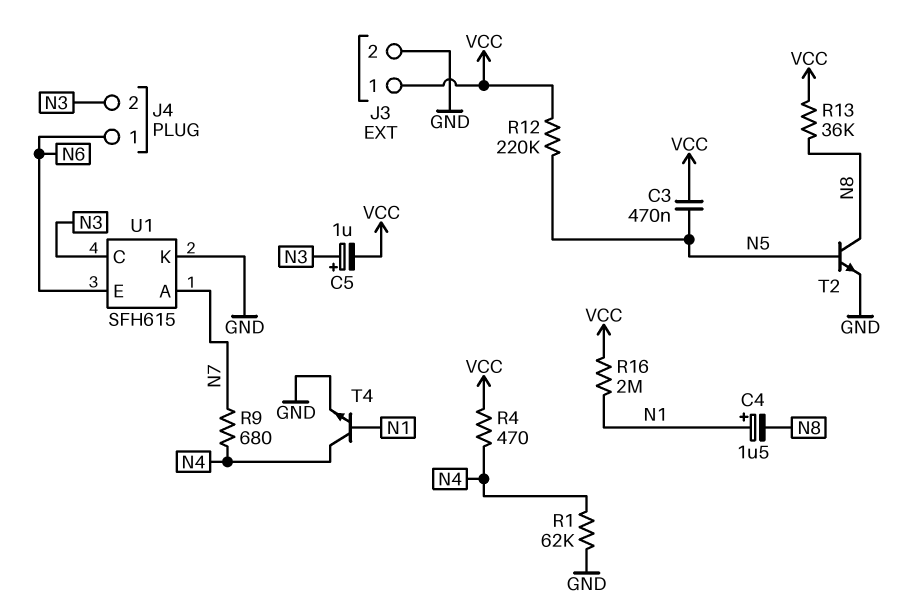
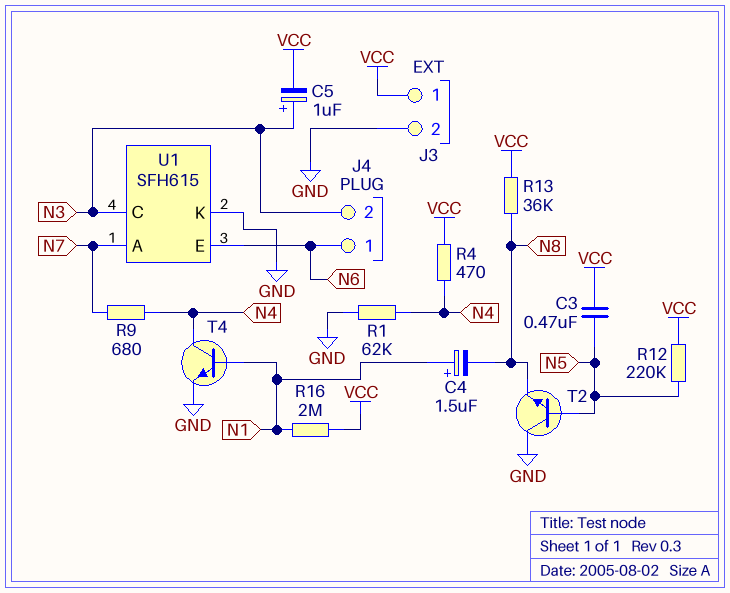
T2: NPN (B N5, C N8, E GND) -> NPN (B N5, C GND, E N8)

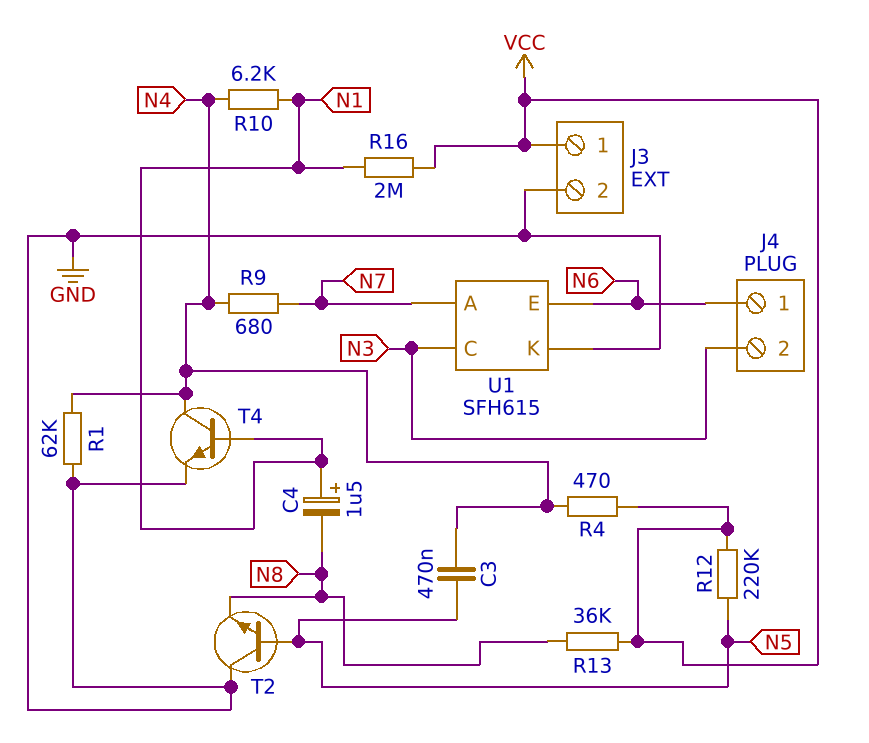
C3: 470nF (N5, VCC) -> 470nF (N4, N5)
C5: 1uF (plus N3, minus VCC) -> none
R10: none -> 6.2k (N1, N4)

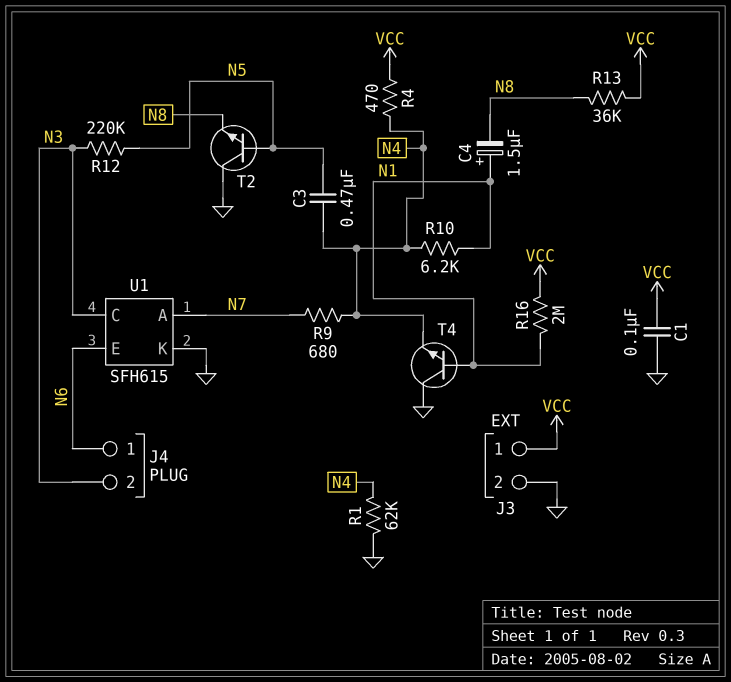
C1: none -> 100nF (GND, VCC)
R12: 220k (N5, VCC) -> 220k (N3, N5)
T4: NPN (B N1, C N4, E GND) -> NPN (B N1, C GND, E N4)

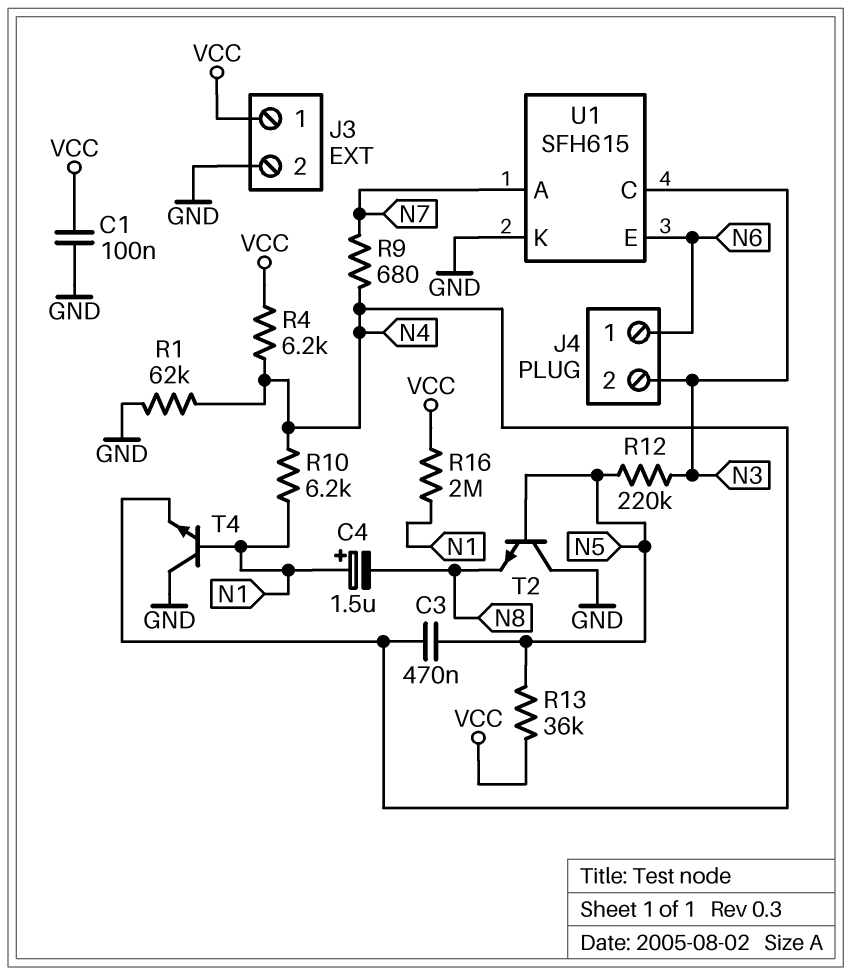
R4: 470 (N4, VCC) -> 6.2k (N4, VCC)
R13: 36k (N8, VCC) -> 36k (N5, VCC)

